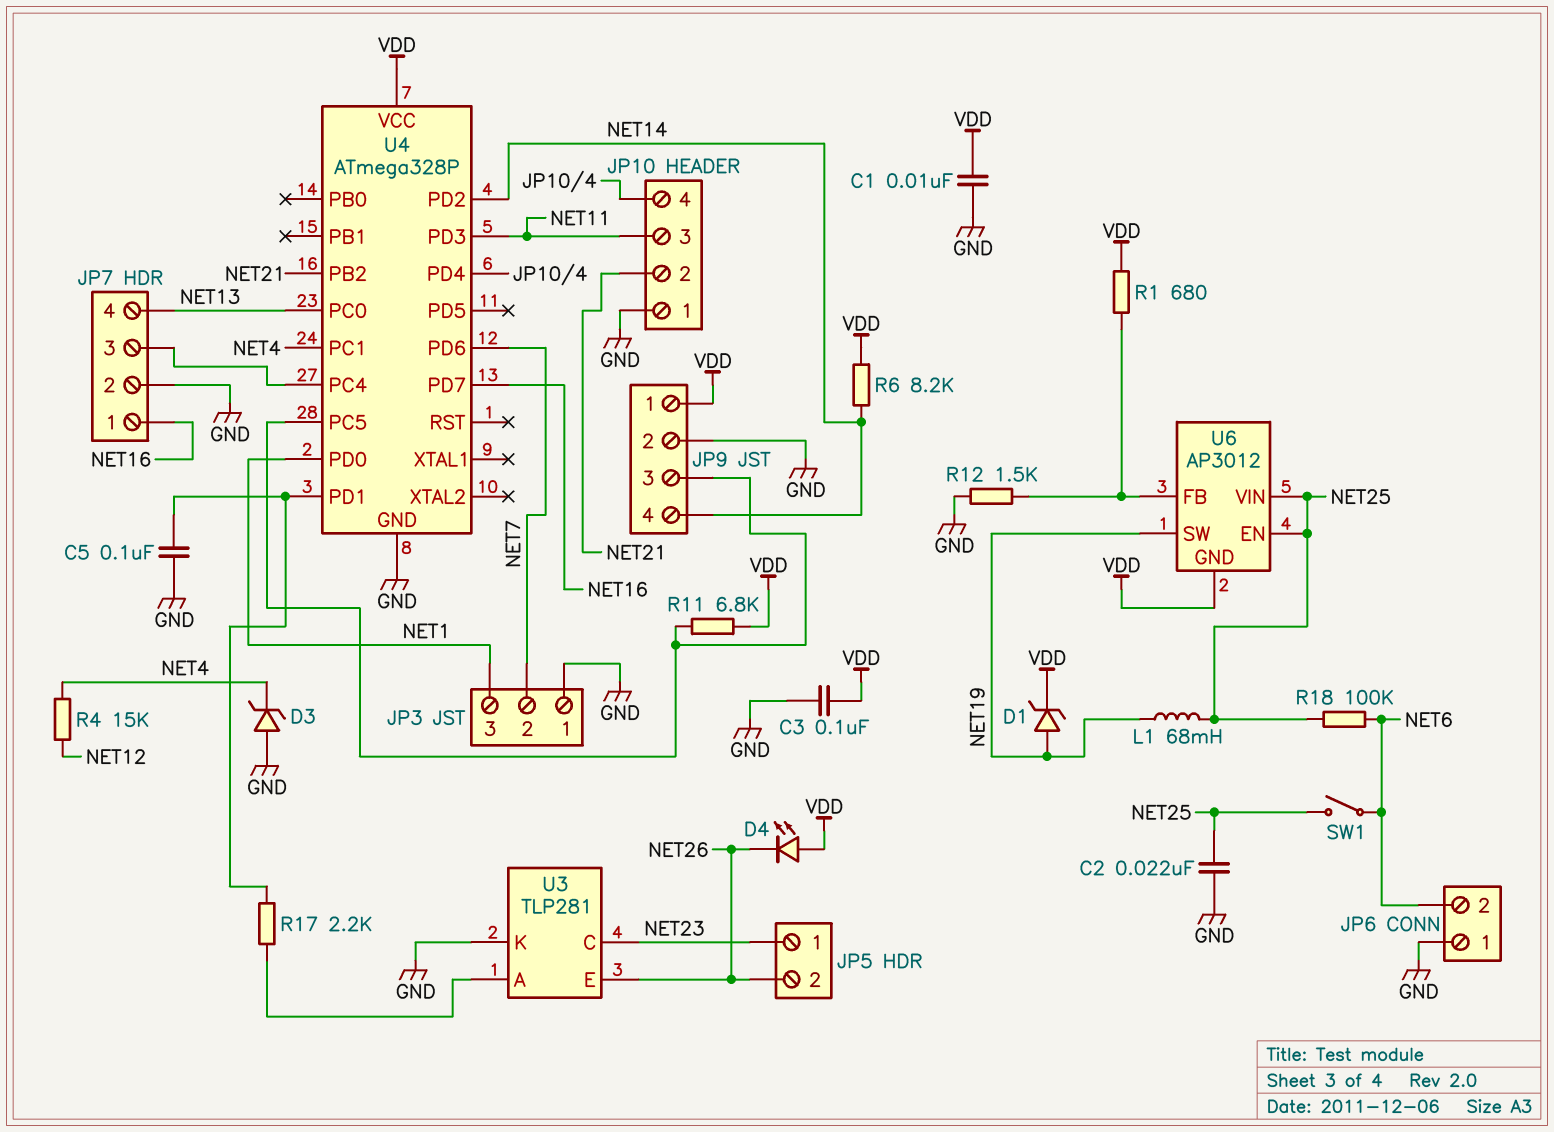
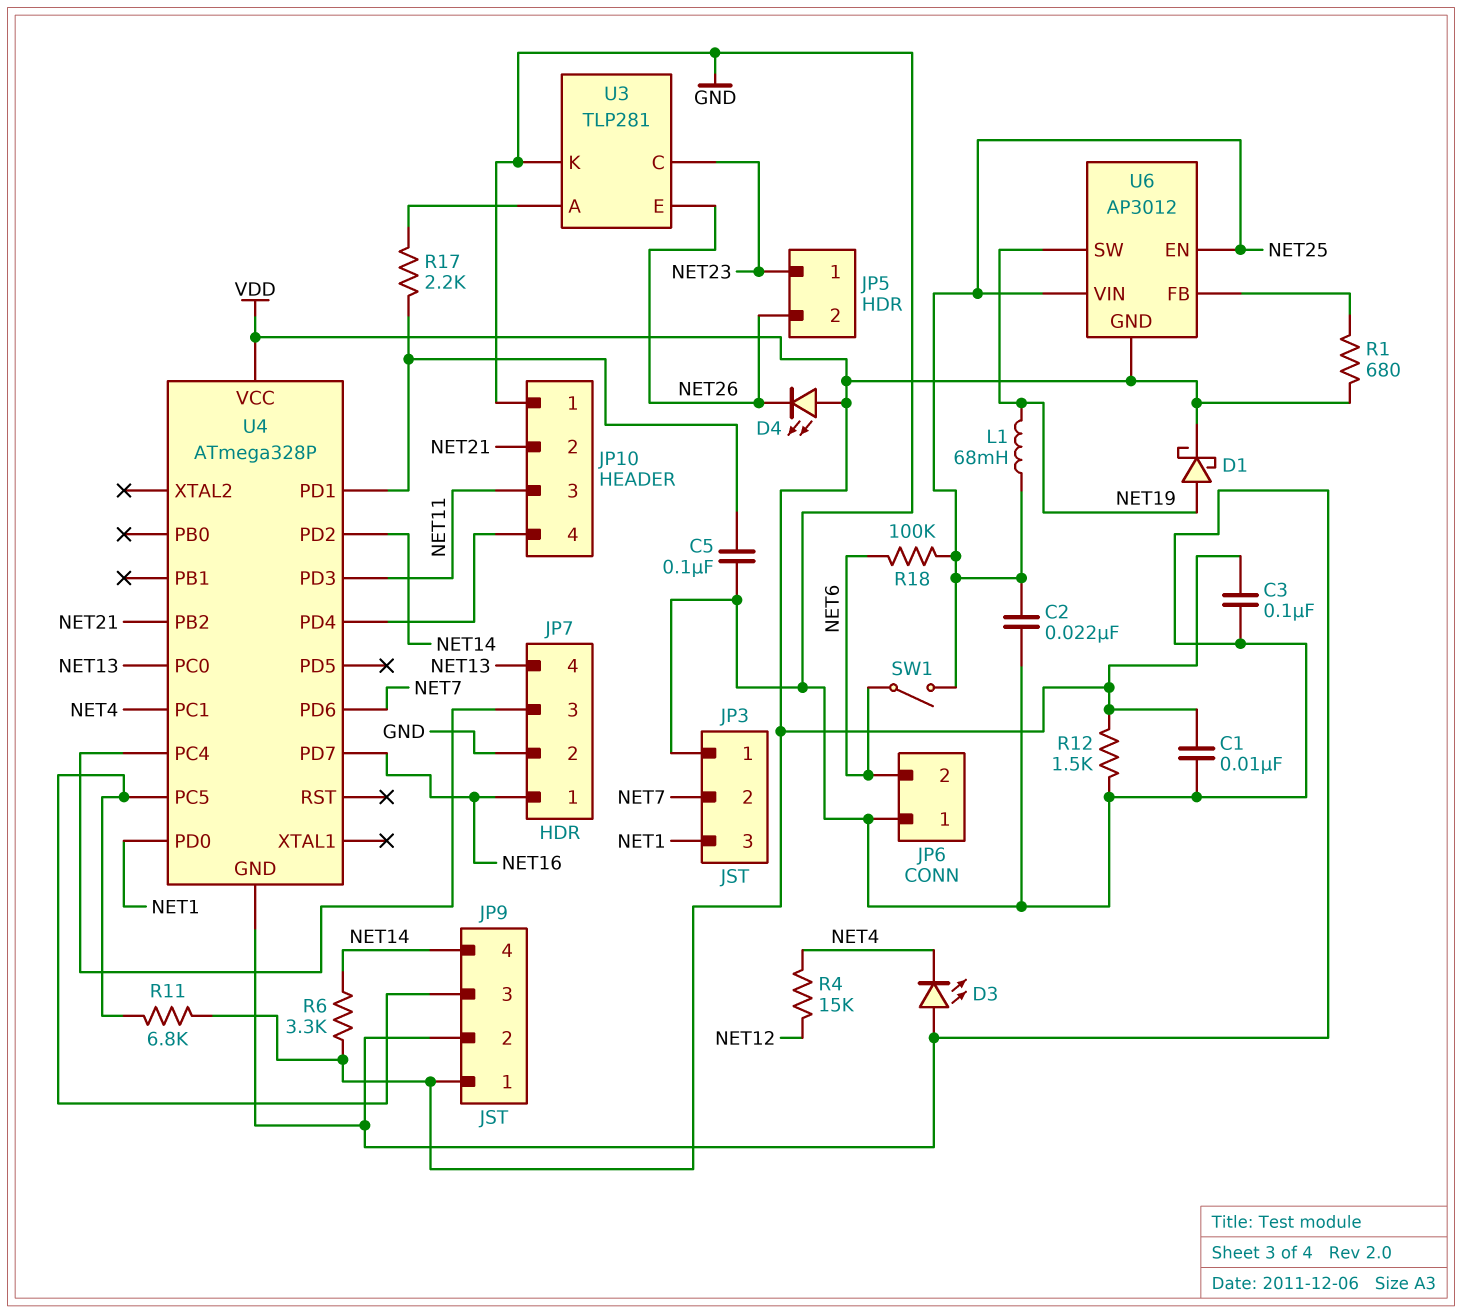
D1: zener (A NET19, K VDD) -> schottky (A NET19, K VDD)
D3: zener (A GND, K NET4) -> LED (A GND, K NET4)
R6: 8.2k (NET14, VDD) -> 3.3k (NET14, VDD)
R12: 1.5k (GND, U6/FB) -> 1.5k (GND, VDD)

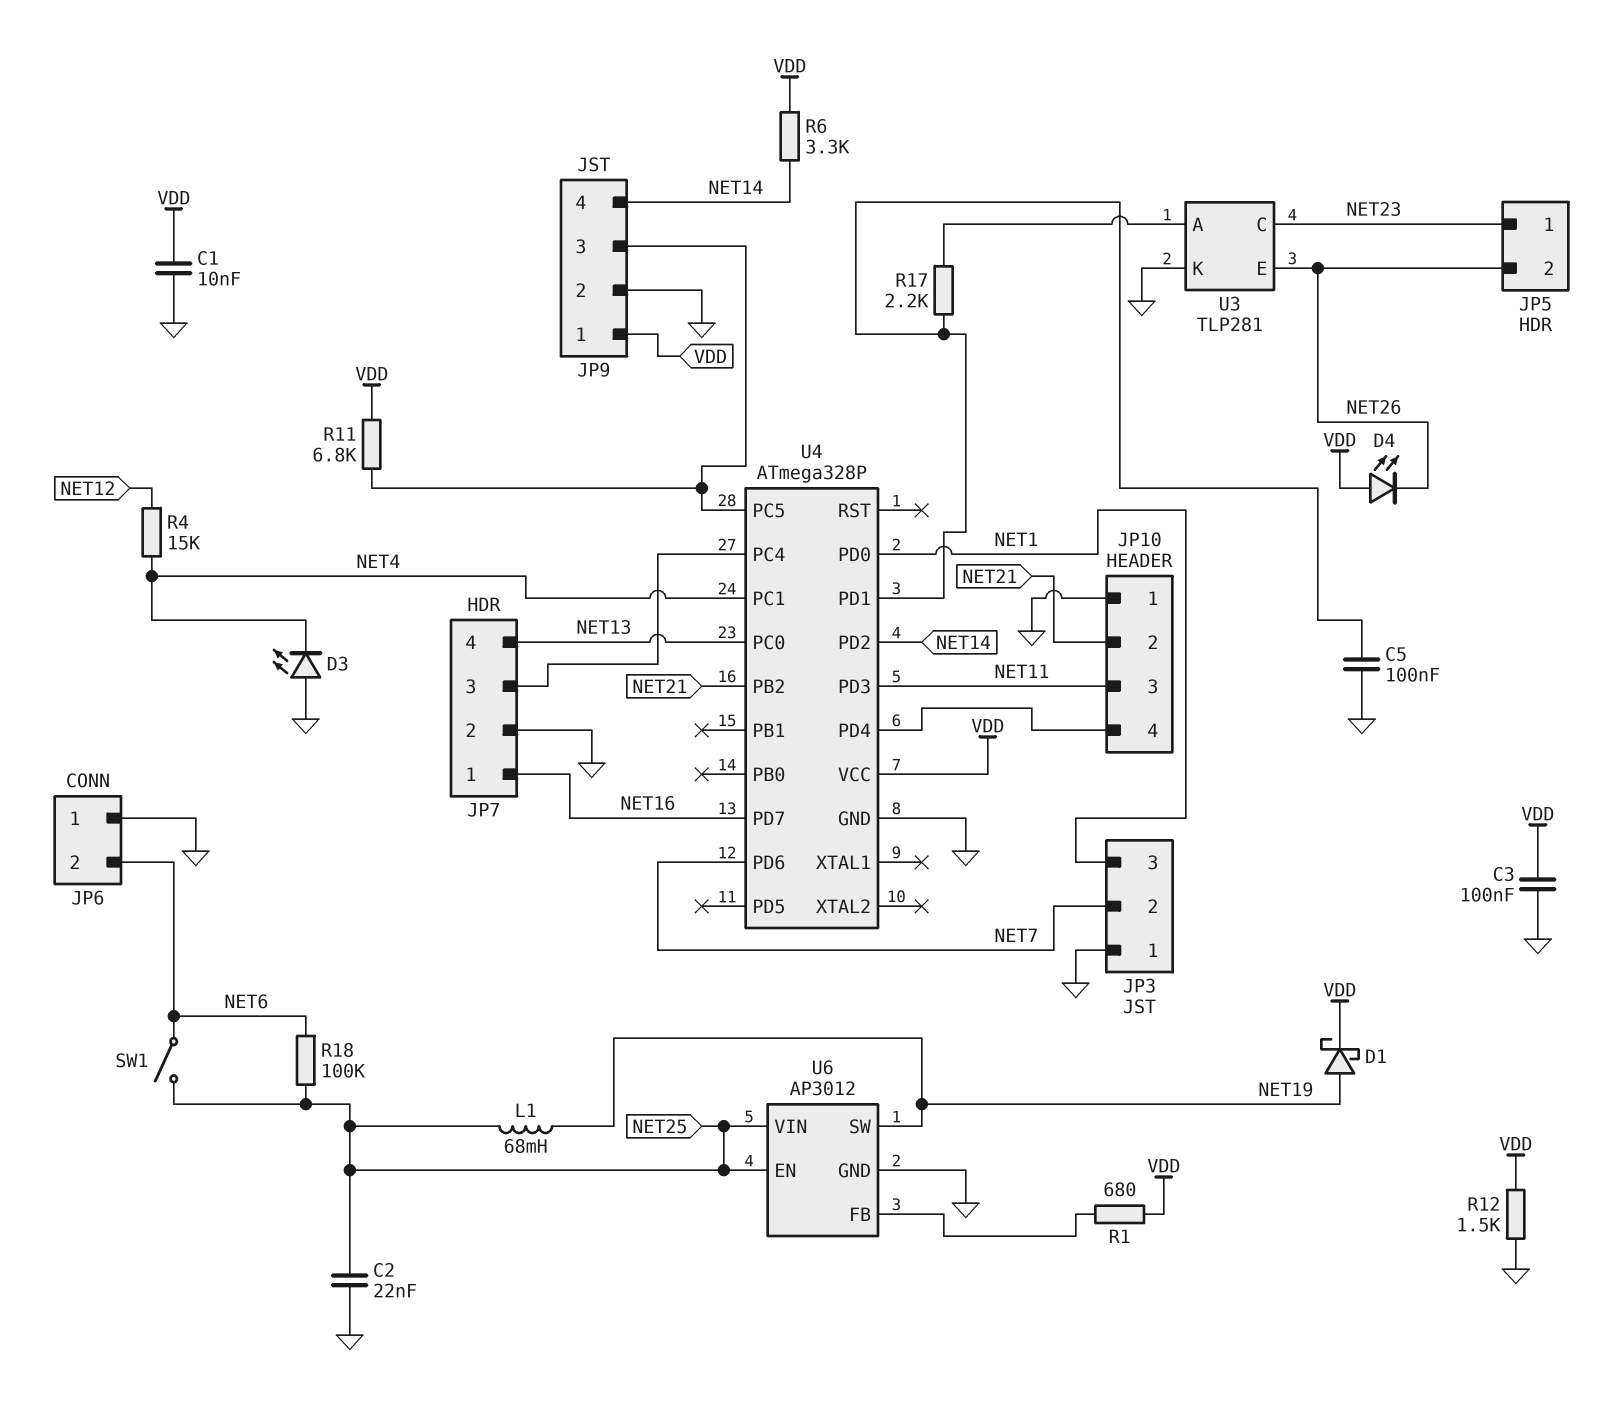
U6 pin GND: VDD -> GND

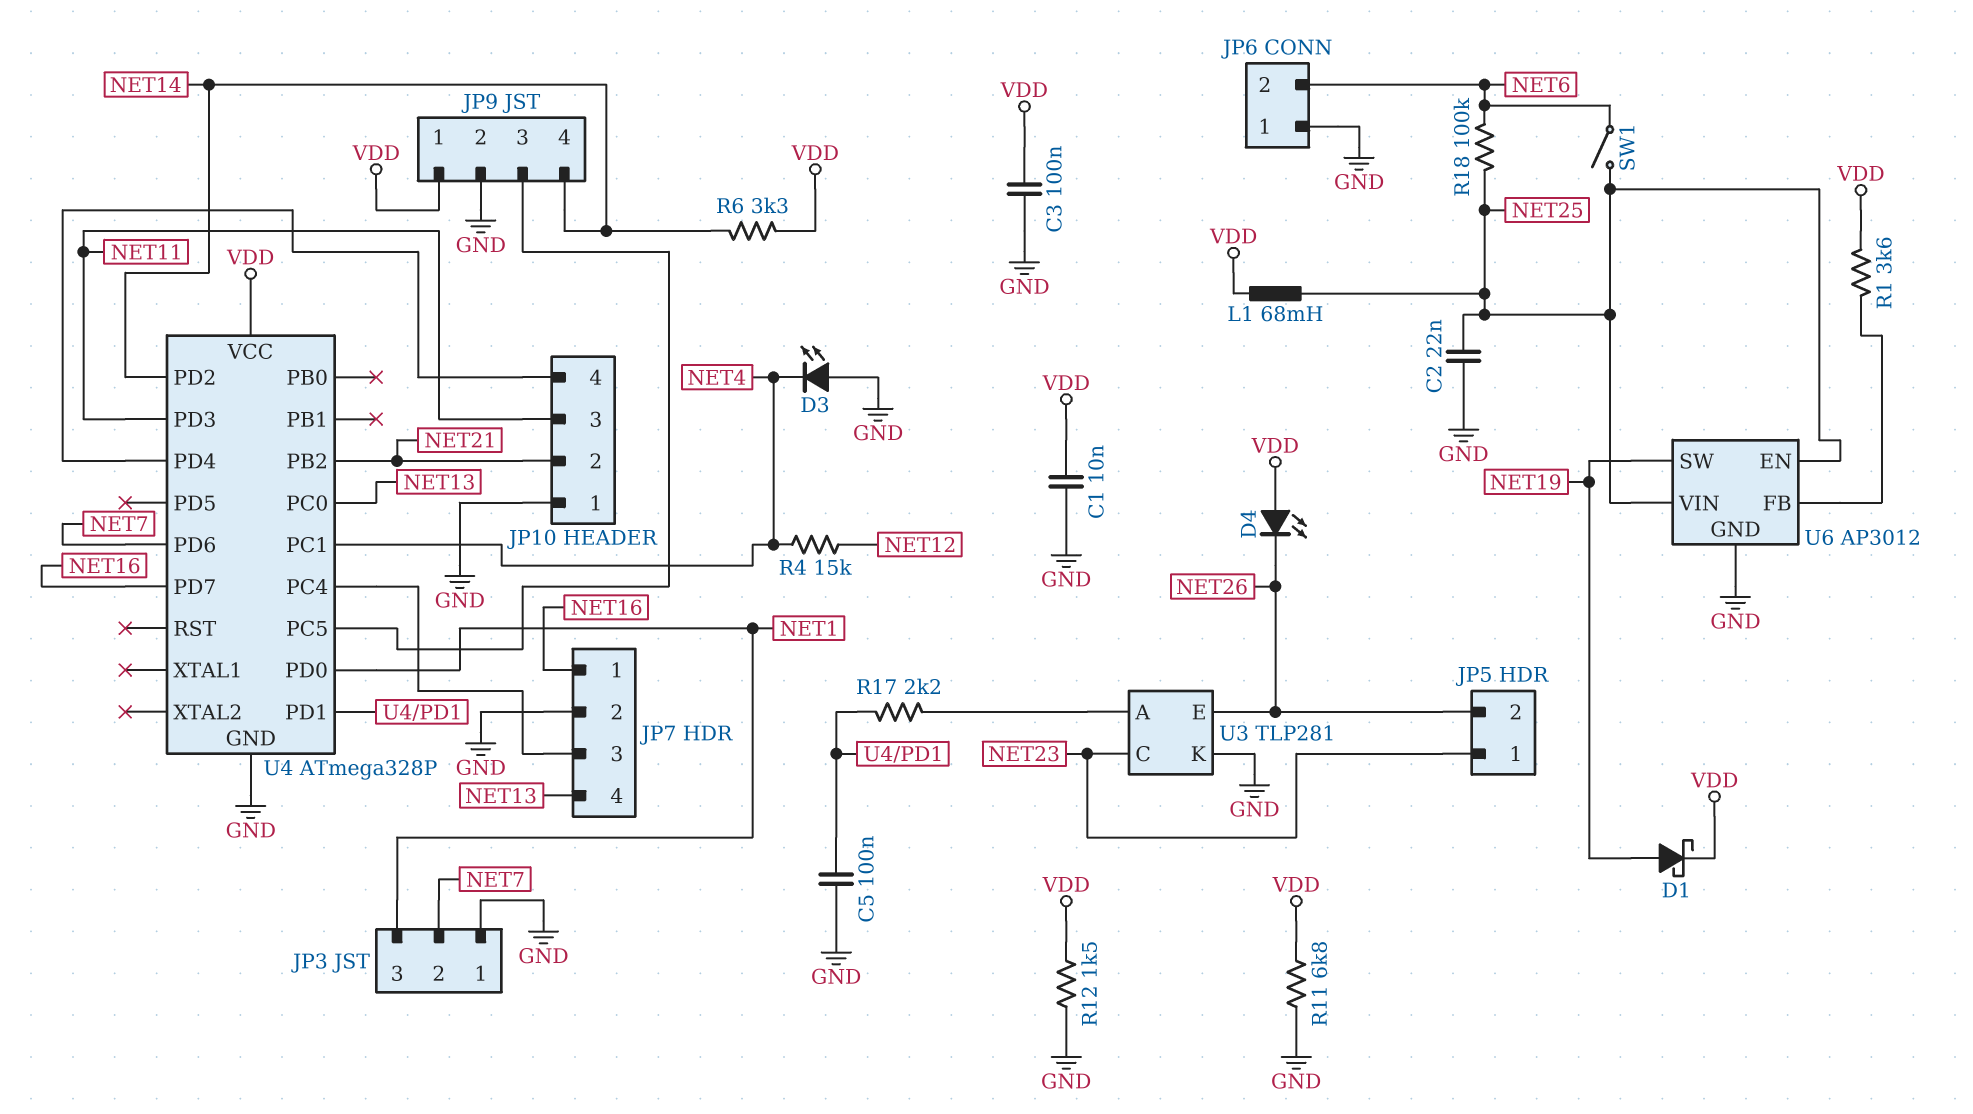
L1: 68mH (NET19, NET25) -> 68mH (NET25, VDD)
R1: 680 (U6/FB, VDD) -> 3.6k (U6/FB, VDD)
R11: 6.8k (JP9/3, VDD) -> 6.8k (GND, VDD)

